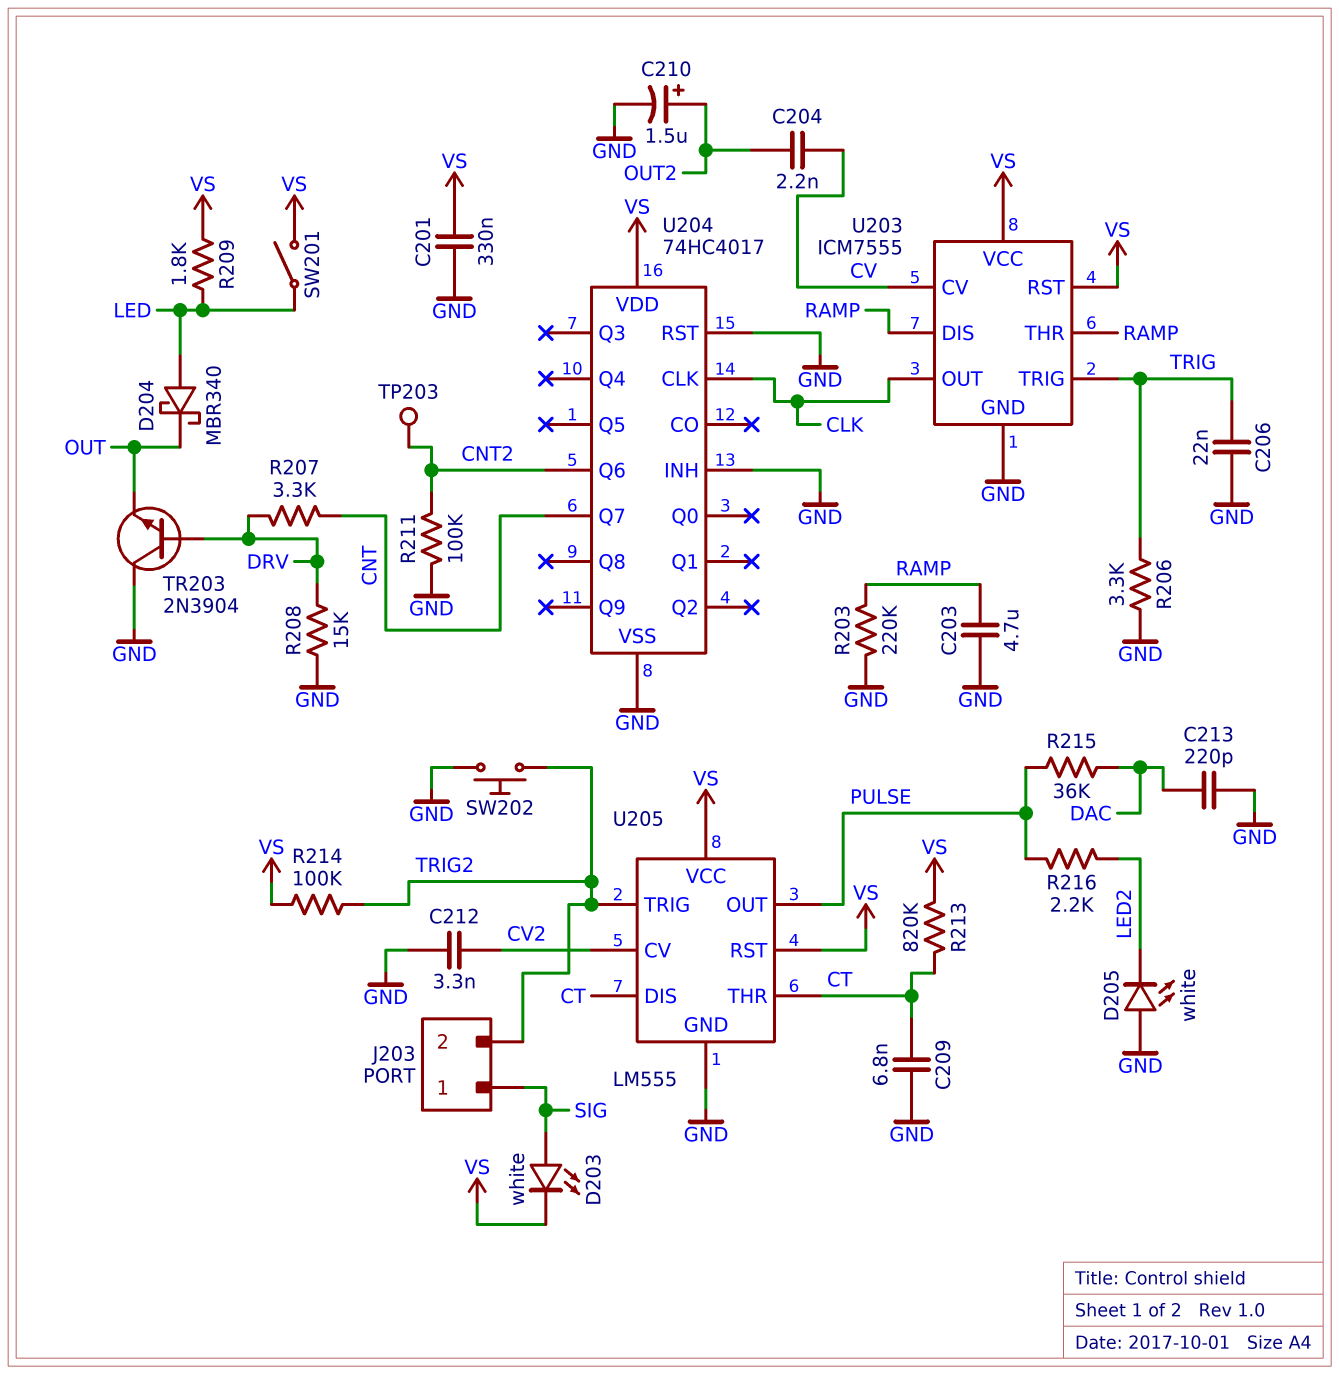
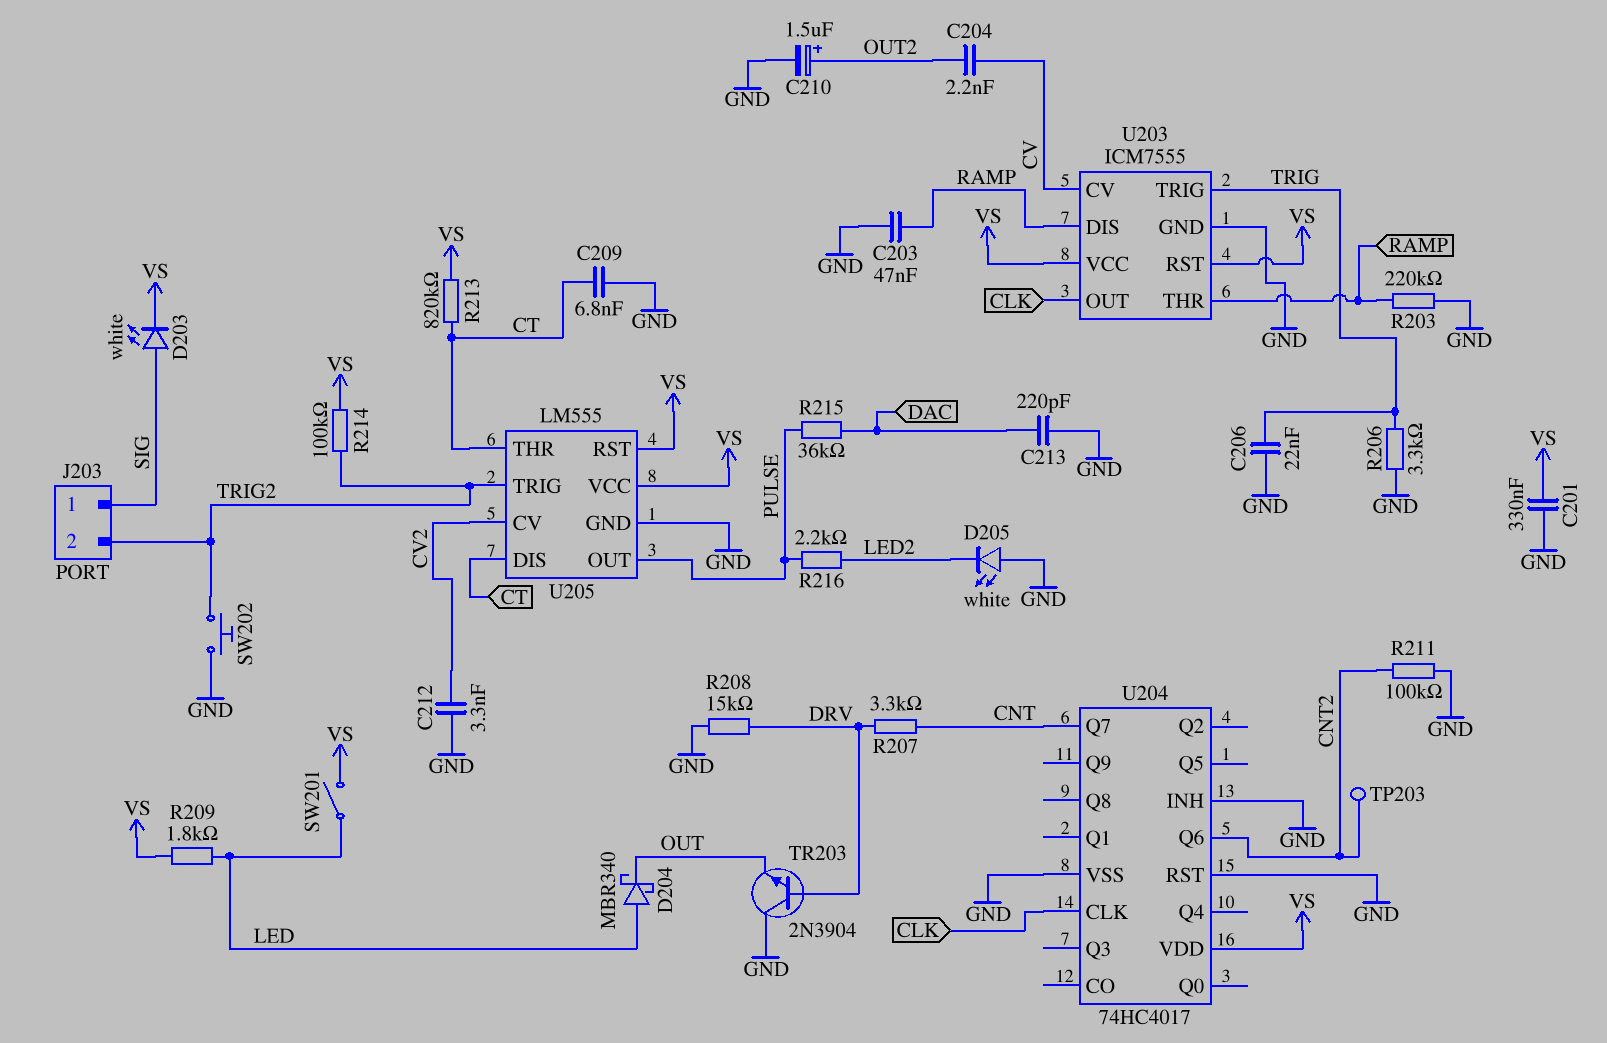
C203: 4.7uF (GND, RAMP) -> 47nF (GND, RAMP)

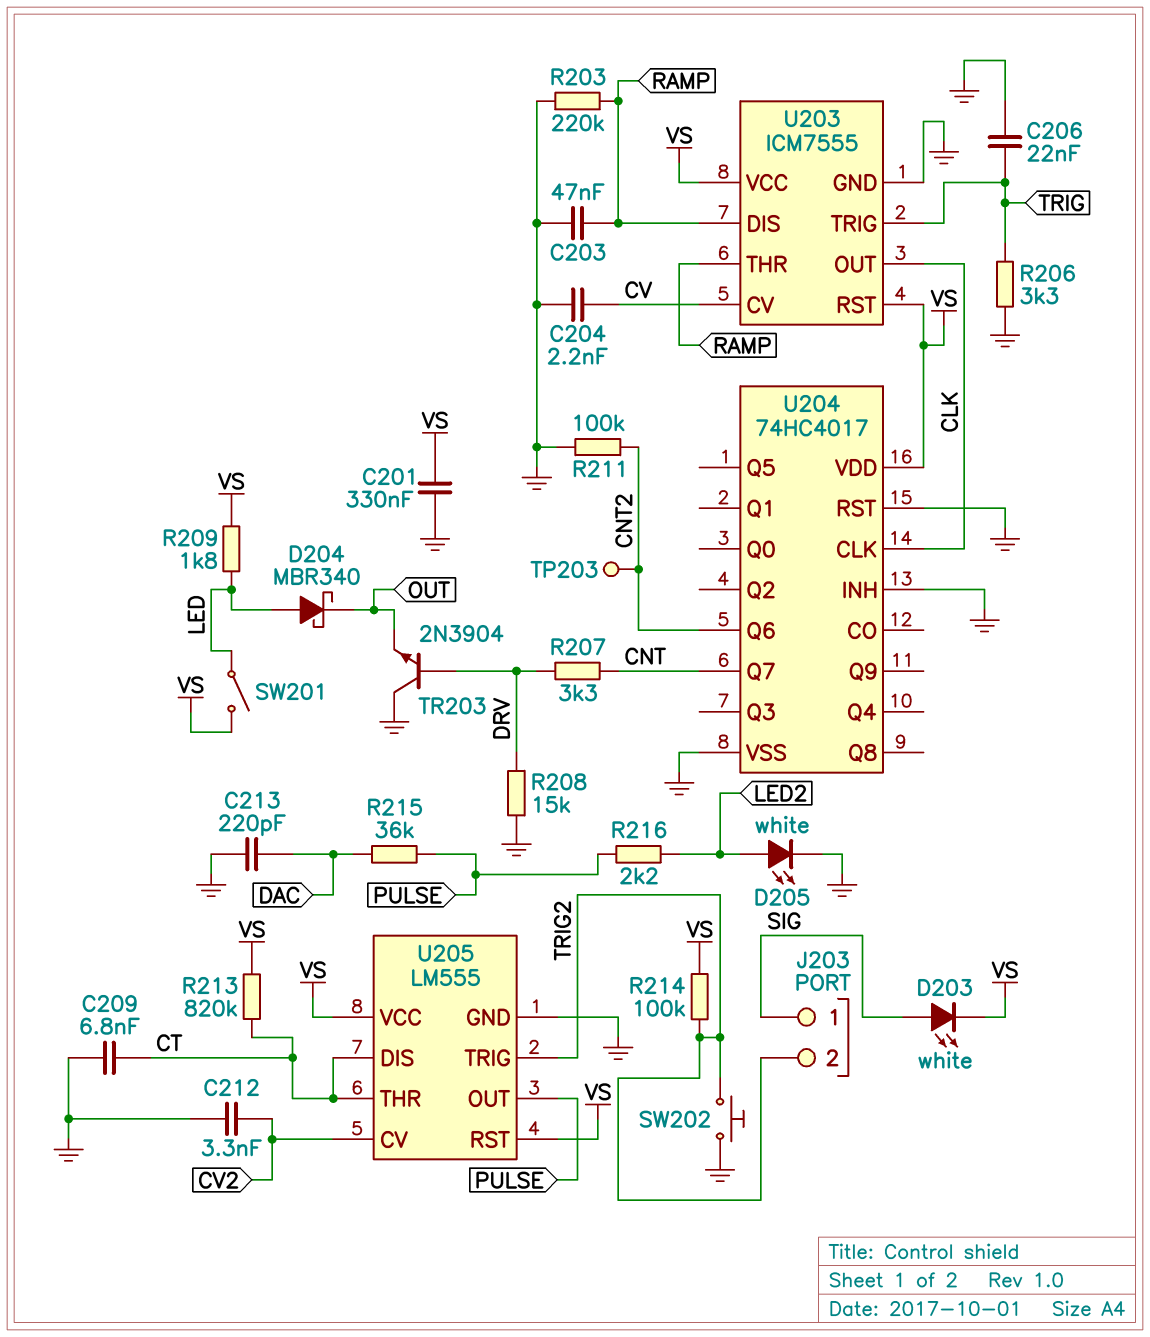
C204: 2.2nF (CV, OUT2) -> 2.2nF (CV, GND)
C210: 1.5uF (plus OUT2, minus GND) -> none
D205: LED white (A GND, K LED2) -> LED white (A LED2, K GND)

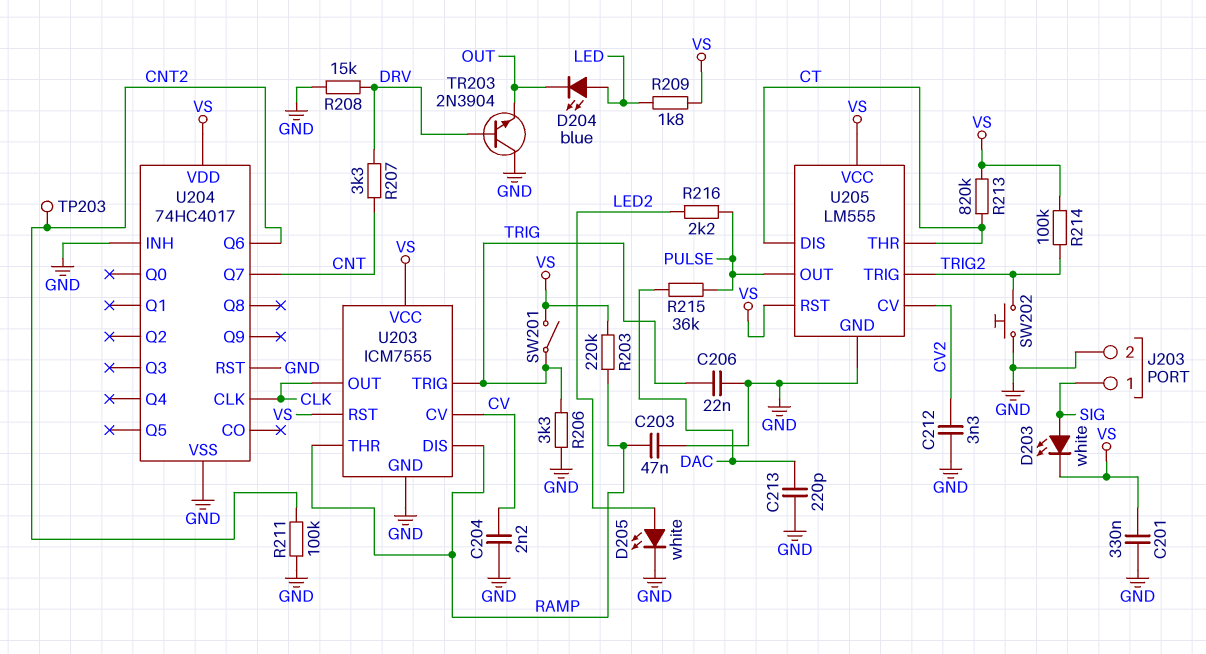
C209: 6.8nF (CT, GND) -> none
D204: schottky MBR340 (A LED, K OUT) -> LED blue (A LED, K OUT)
J203 pin 2: TRIG2 -> GND
R203: 220k (GND, RAMP) -> 220k (RAMP, VS)
SW201: switch (LED, VS) -> switch (TRIG, VS)

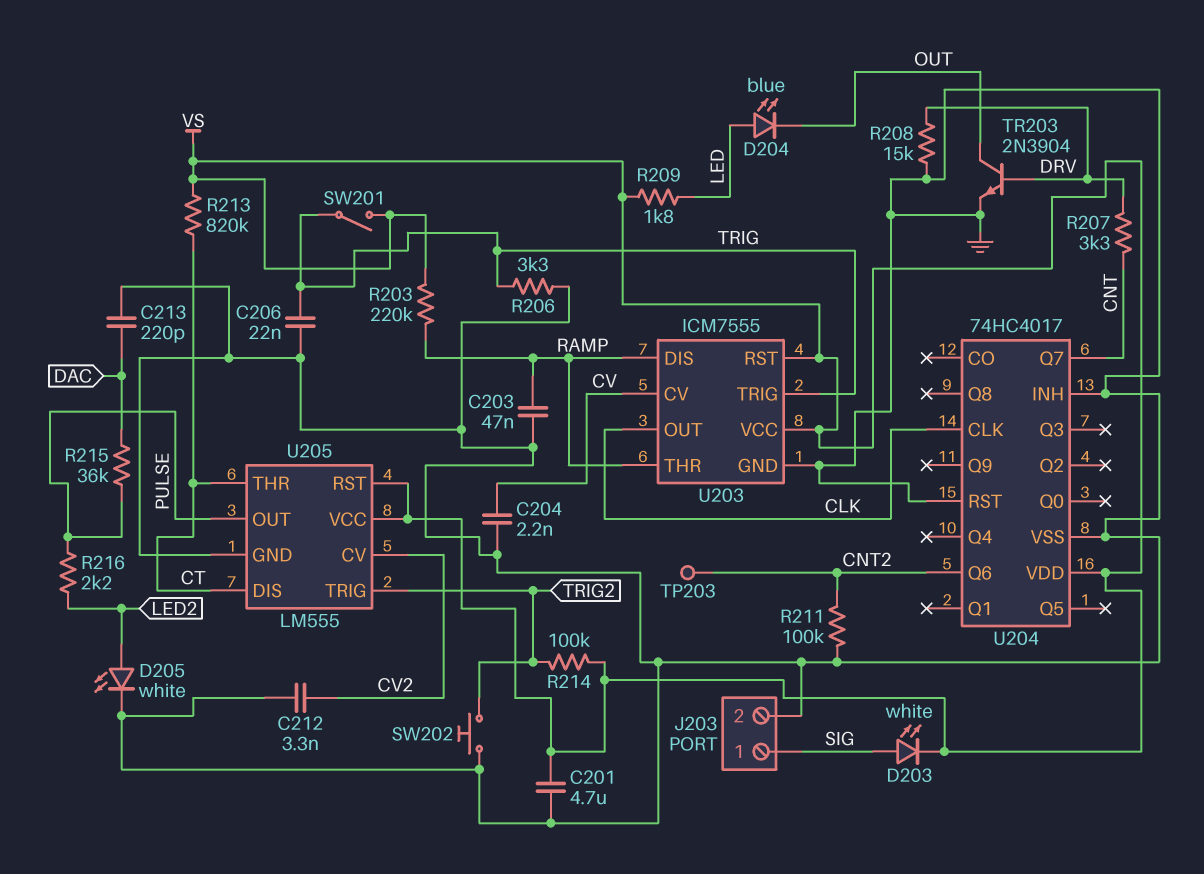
C201: 330nF (GND, VS) -> 4.7uF (GND, VS)
TR203: NPN 2N3904 (B DRV, C GND, E OUT) -> NPN 2N3904 (B DRV, C OUT, E GND)

